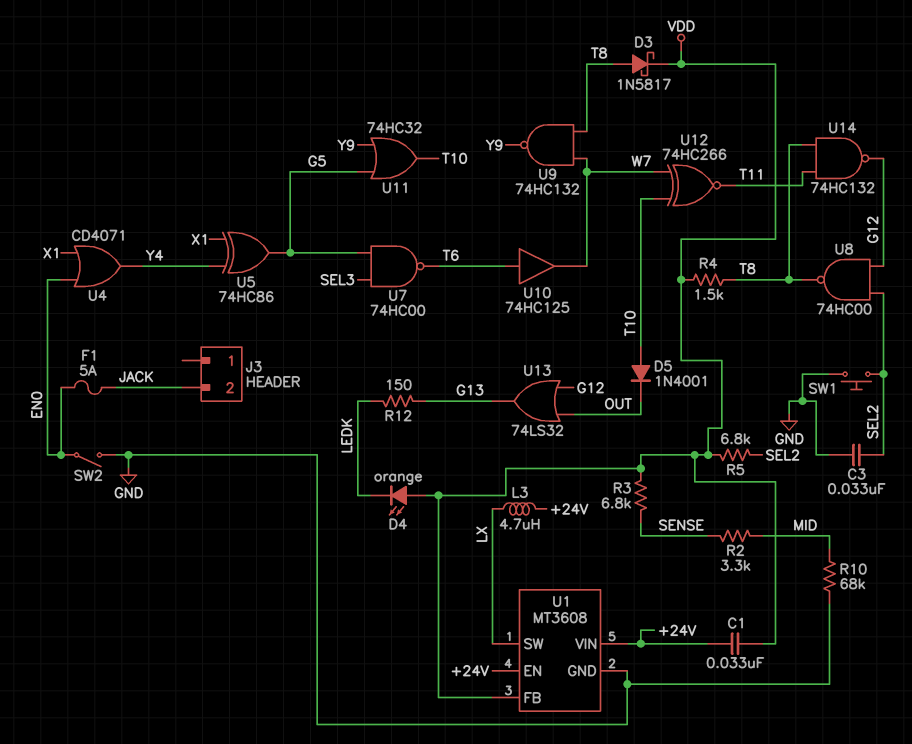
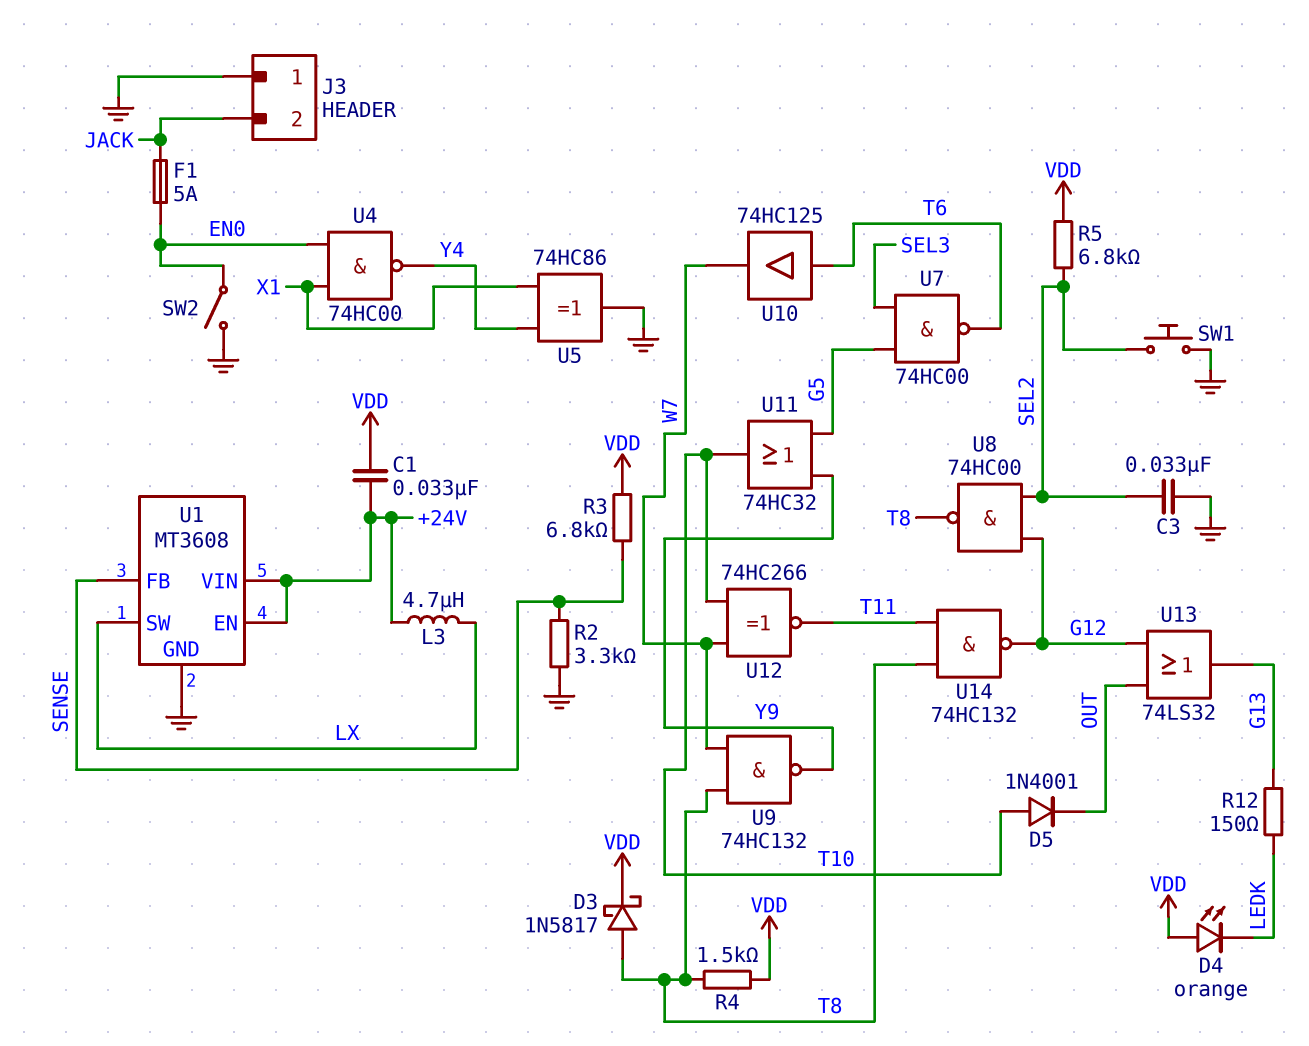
J3 pin 1: none -> GND
R2: 3.3k (MID, SENSE) -> 3.3k (GND, SENSE)
R10: 68k (GND, MID) -> none
U1 pin FB: VDD -> SENSE
U4: OR CD4071 (in EN0, in X1, out Y4) -> NAND 74HC00 (in EN0, in X1, out Y4)
U5: XOR 74HC86 (in X1, in Y4, out G5) -> XOR 74HC86 (in X1, in Y4, out GND)

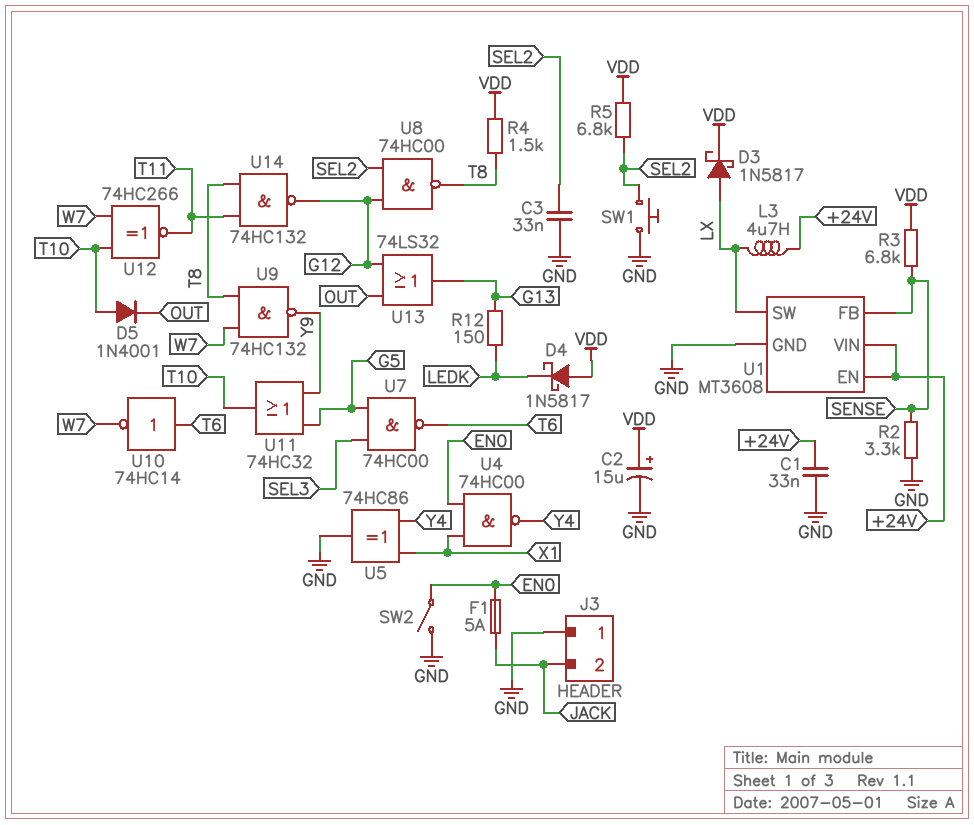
C1: 33nF (+24V, VDD) -> 33nF (+24V, GND)
C2: none -> 15uF (plus VDD, minus GND)
D3: schottky 1N5817 (A T8, K VDD) -> schottky 1N5817 (A LX, K VDD)
D4: LED orange (A VDD, K LEDK) -> schottky 1N5817 (A VDD, K LEDK)
U10: buffer 74HC125 (in T6, out W7) -> NOT 74HC14 (in T6, out W7)

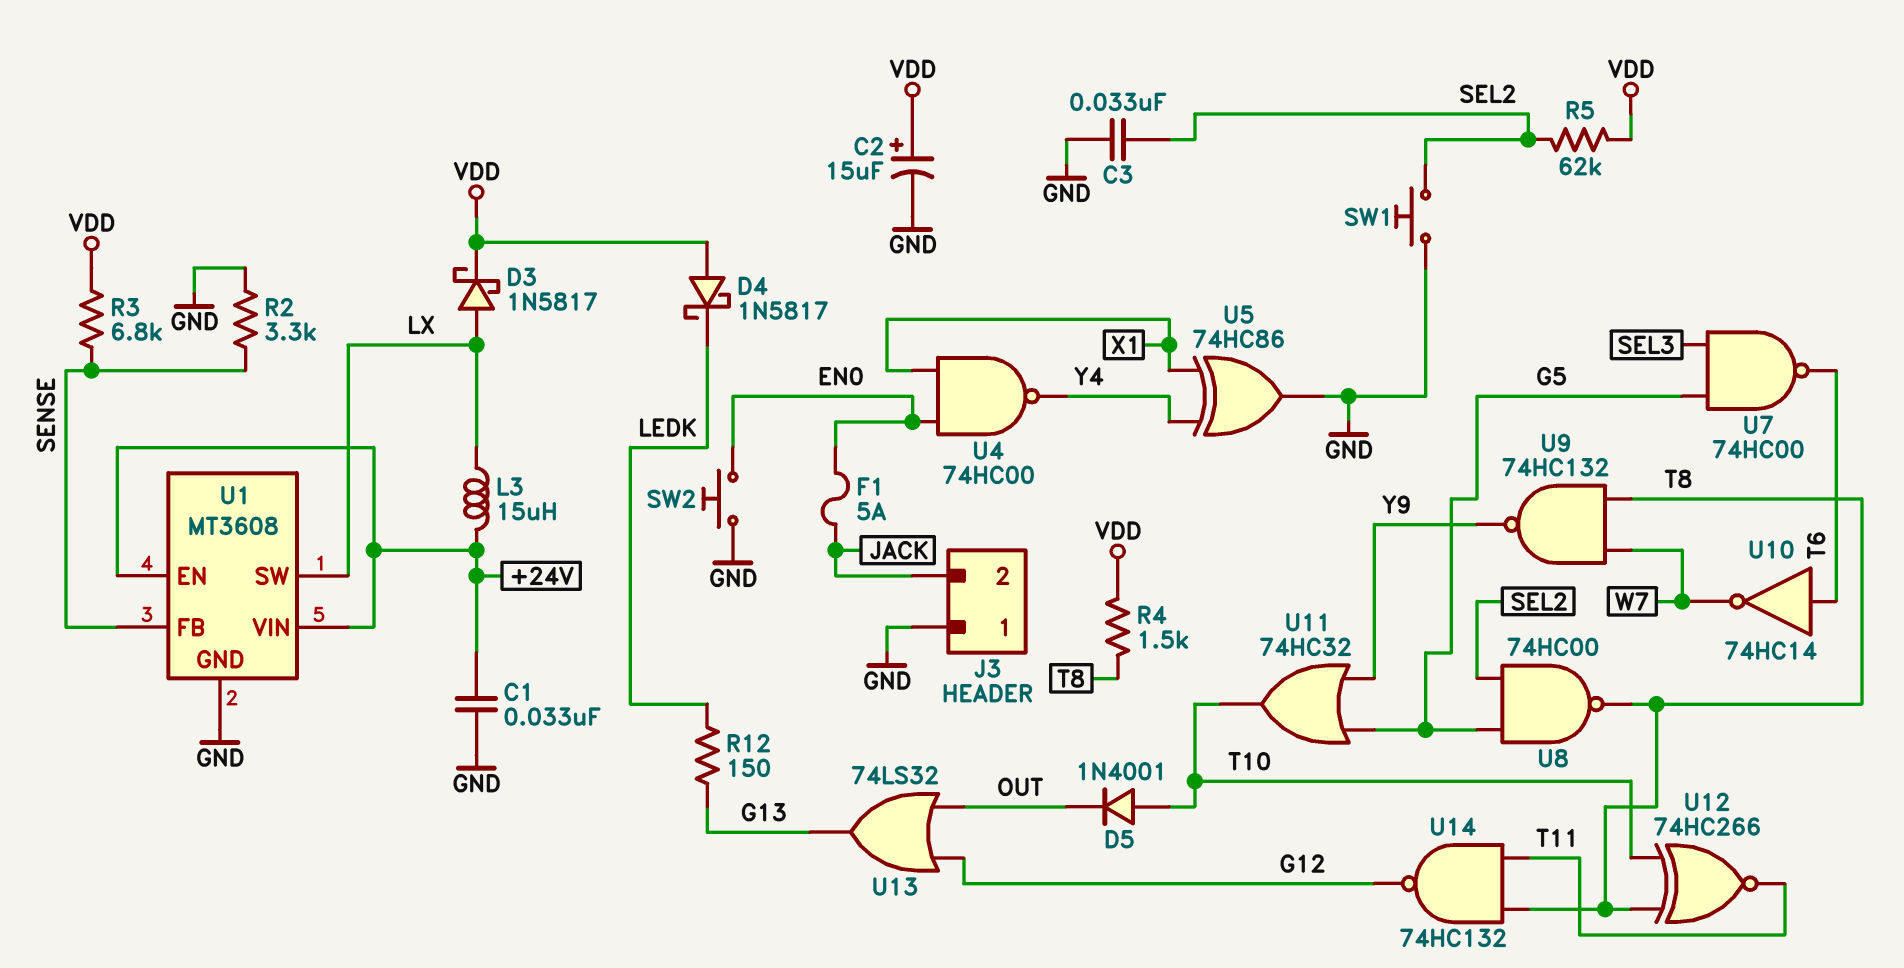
L3: 4.7uH (+24V, LX) -> 15uH (+24V, LX)
R5: 6.8k (SEL2, VDD) -> 62k (SEL2, VDD)
SW2: switch (EN0, GND) -> button (EN0, GND)
U8: NAND 74HC00 (in G12, in SEL2, out T8) -> NAND 74HC00 (in G5, in SEL2, out T8)
U12: XNOR 74HC266 (in T10, in W7, out T11) -> XNOR 74HC266 (in T8, in T10, out T11)

